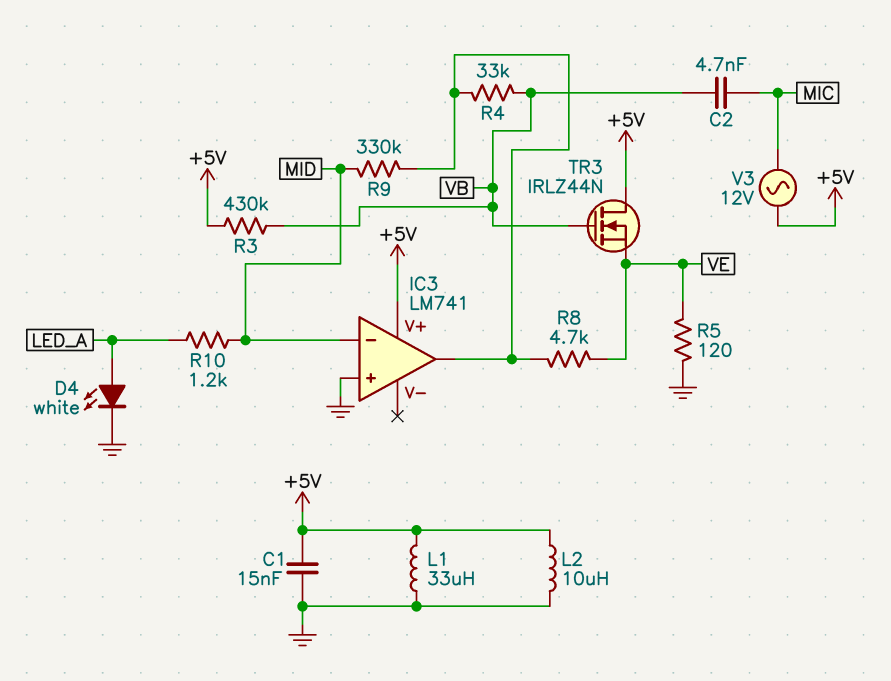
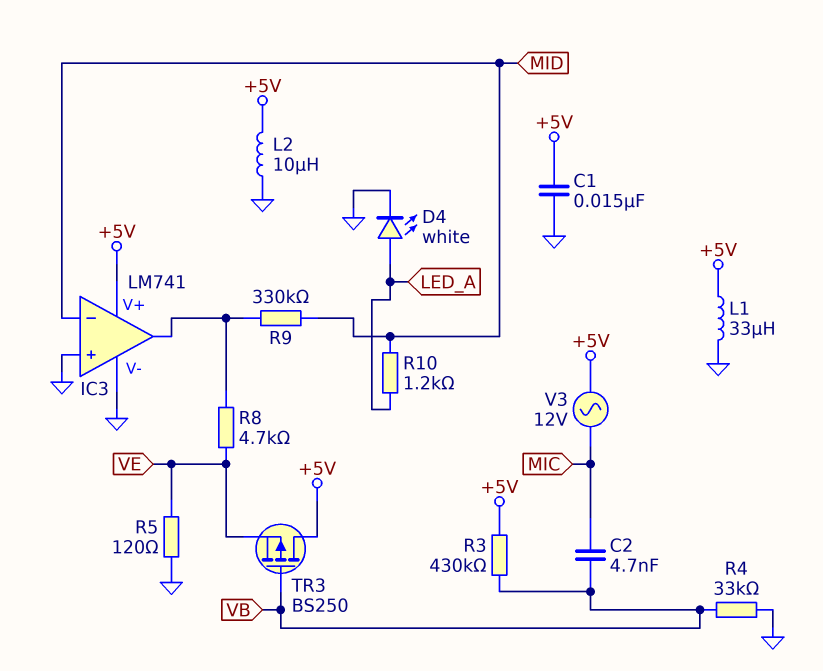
IC3 pin V-: none -> GND
R4: 33k (IC3/out, VB) -> 33k (GND, VB)
TR3: NMOS IRLZ44N (G VB, D +5V, S VE) -> PMOS BS250 (G VB, D +5V, S VE)

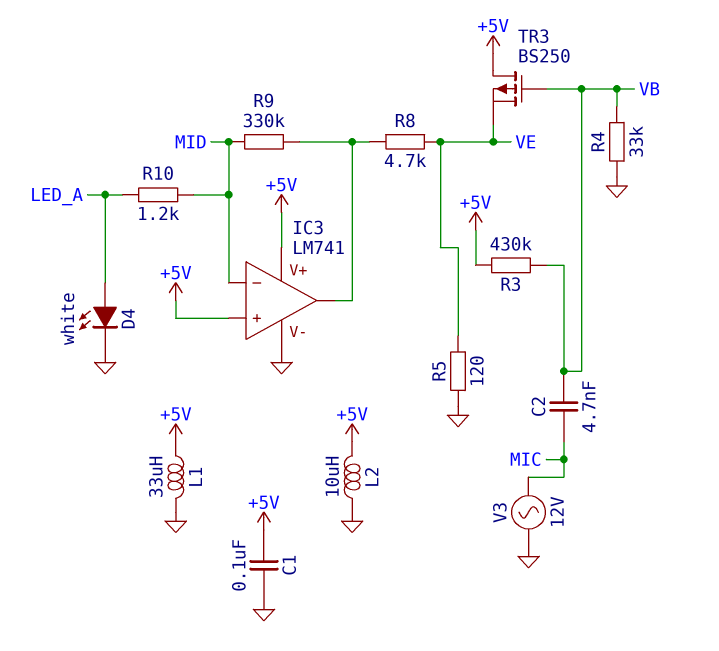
C1: 15nF (+5V, GND) -> 100nF (+5V, GND)
IC3 pin in+: GND -> +5V
V3: AC 12V (+5V, MIC) -> AC 12V (GND, MIC)

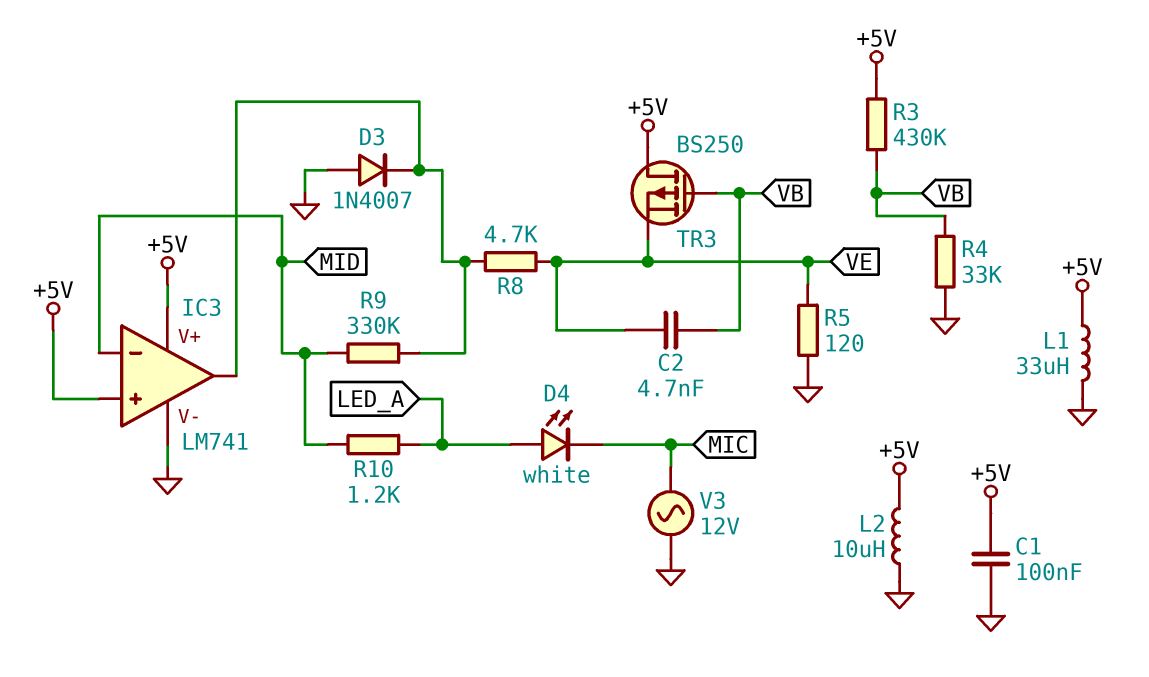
C2: 4.7nF (MIC, VB) -> 4.7nF (VB, VE)
D3: none -> diode 1N4007 (A GND, K IC3/out)
D4: LED white (A LED_A, K GND) -> LED white (A LED_A, K MIC)

